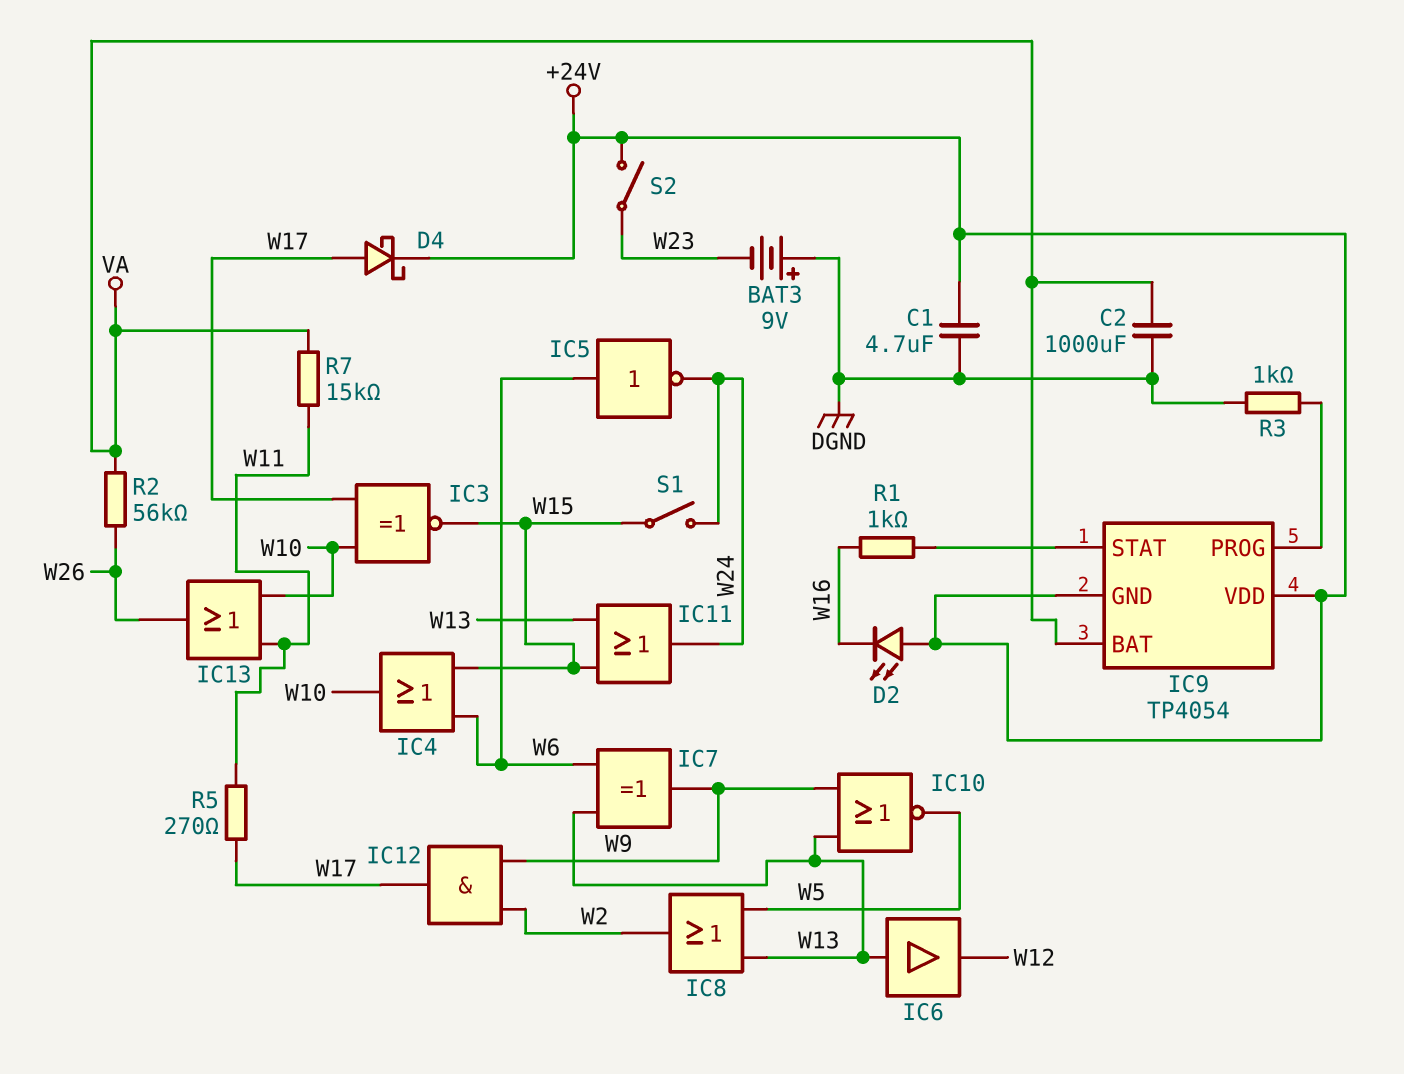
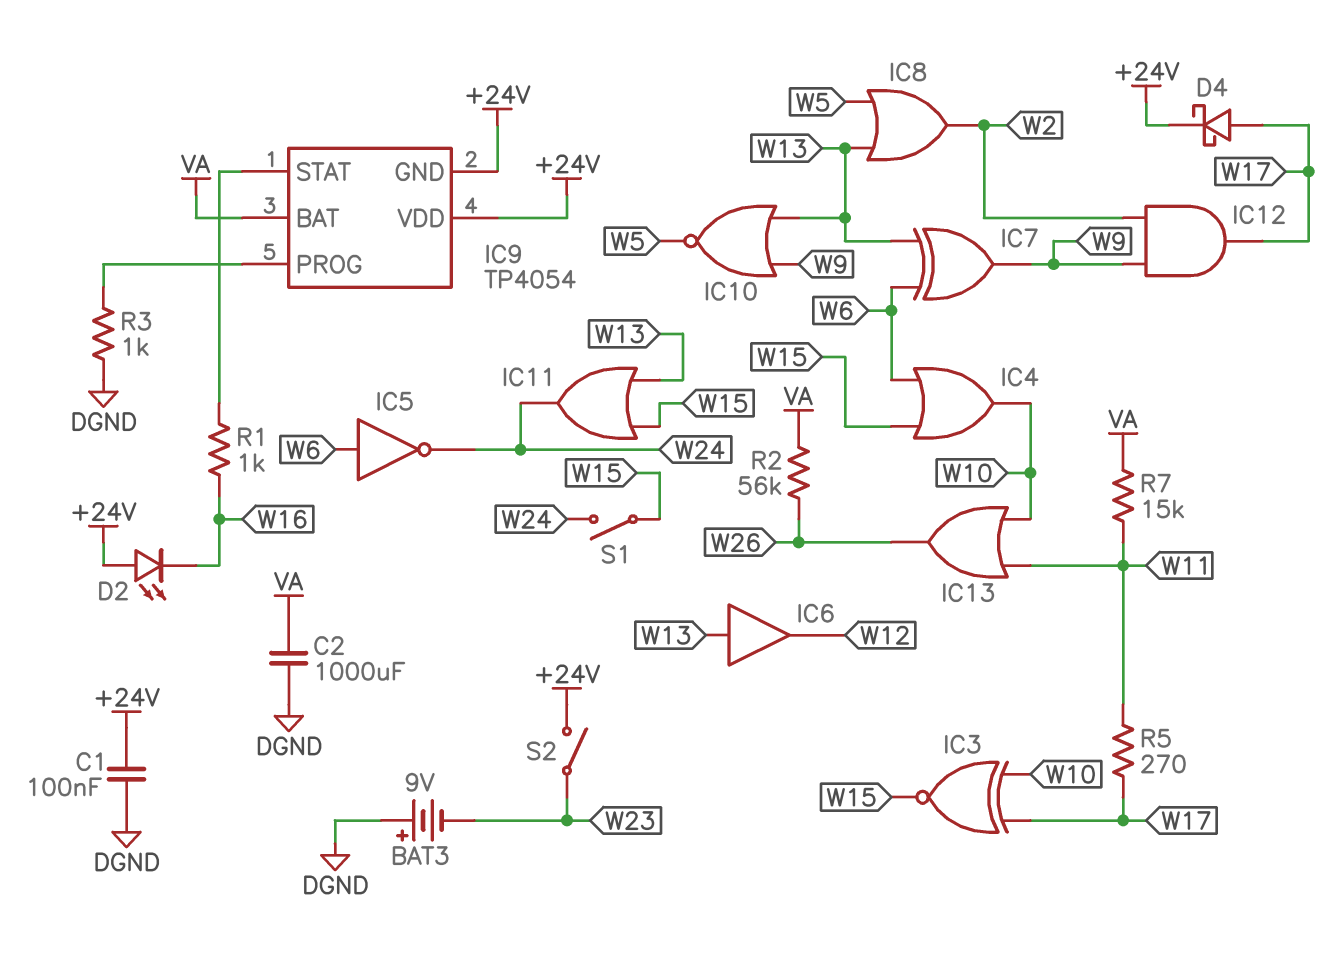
C1: 4.7uF (+24V, DGND) -> 100nF (+24V, DGND)

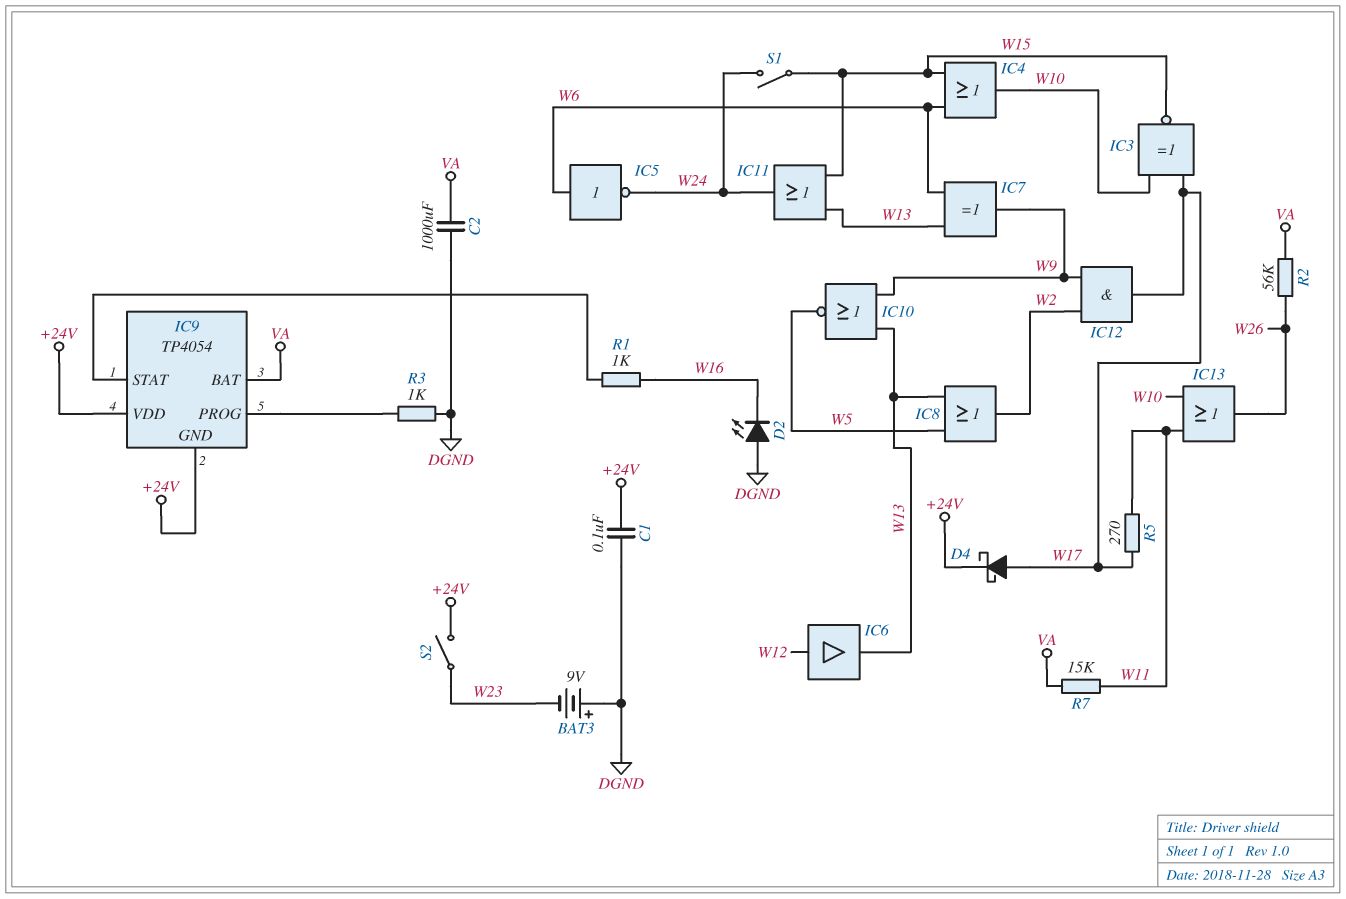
D2: LED (A +24V, K W16) -> LED (A DGND, K W16)
IC6: buffer (in W13, out W12) -> buffer (in W12, out W13)

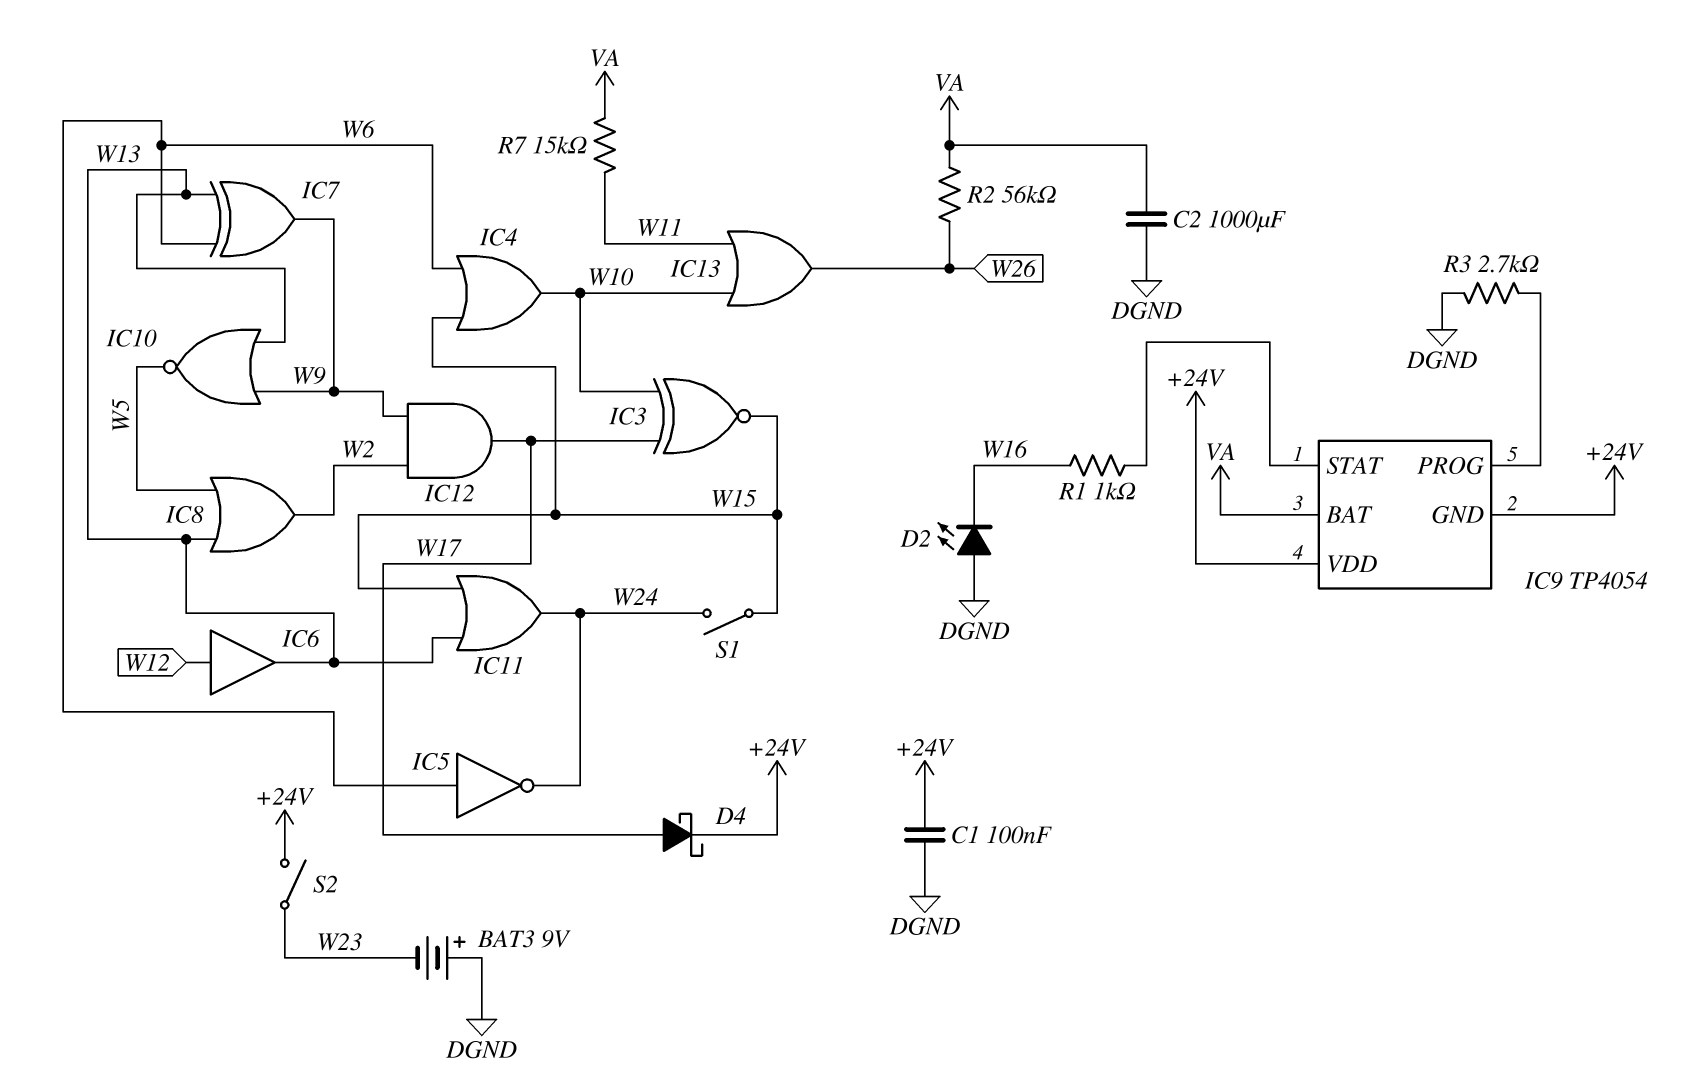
R3: 1k (DGND, IC9/PROG) -> 2.7k (DGND, IC9/PROG)
R5: 270 (W11, W17) -> none

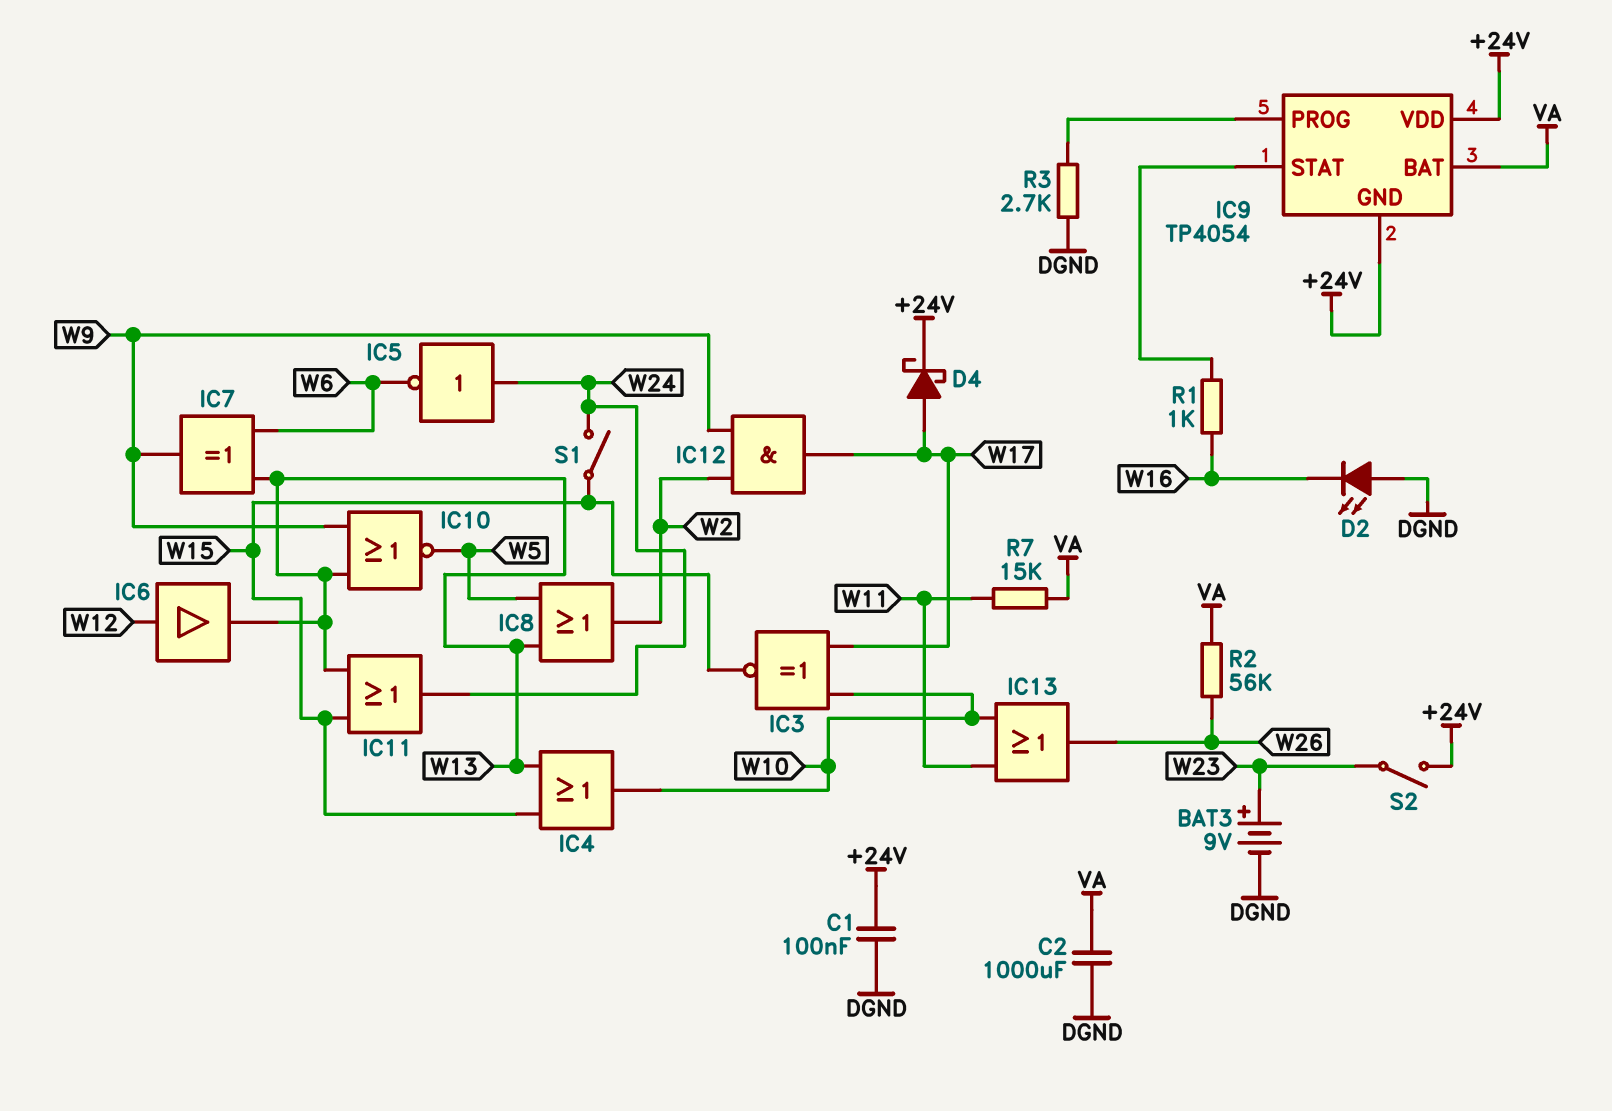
BAT3: 9V (plus DGND, minus W23) -> 9V (plus W23, minus DGND)
IC4: OR (in W6, in W15, out W10) -> OR (in W13, in W15, out W10)
IC5: NOT (in W6, out W24) -> NOT (in W24, out W6)

